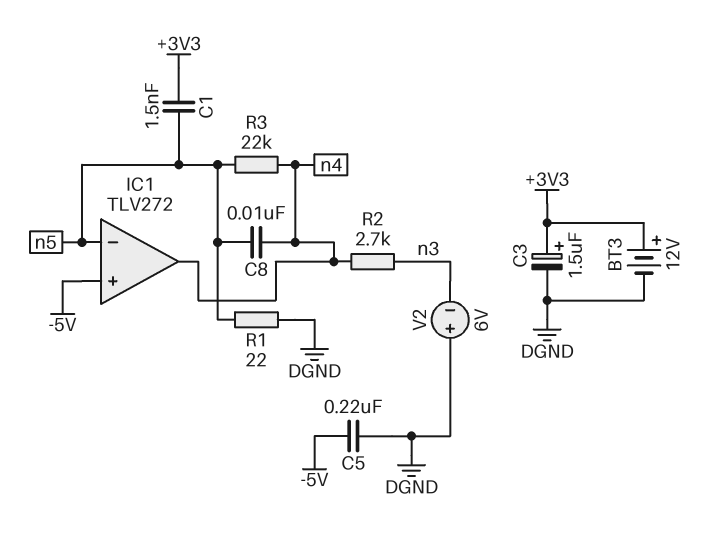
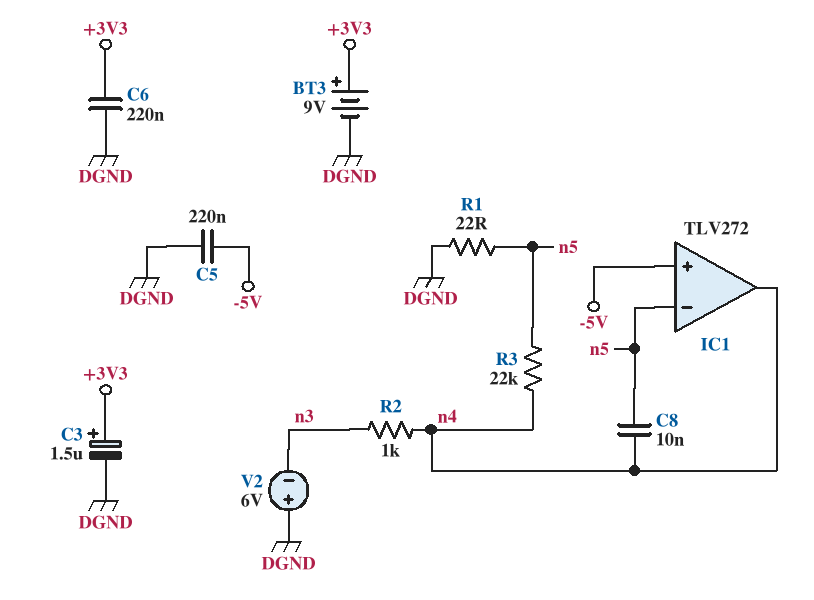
BT3: 12V (plus +3V3, minus DGND) -> 9V (plus +3V3, minus DGND)
C1: 1.5nF (+3V3, n5) -> none
C6: none -> 220nF (+3V3, DGND)
R2: 2.7k (n3, n4) -> 1k (n3, n4)

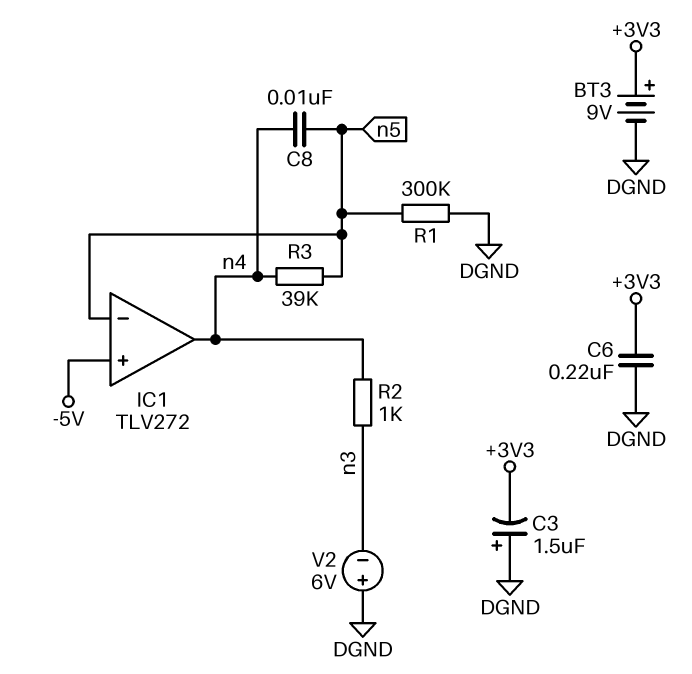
C3: 1.5uF (plus +3V3, minus DGND) -> 1.5uF (plus DGND, minus +3V3)
C5: 220nF (-5V, DGND) -> none
R1: 22 (DGND, n5) -> 300k (DGND, n5)
R3: 22k (n4, n5) -> 39k (n4, n5)

